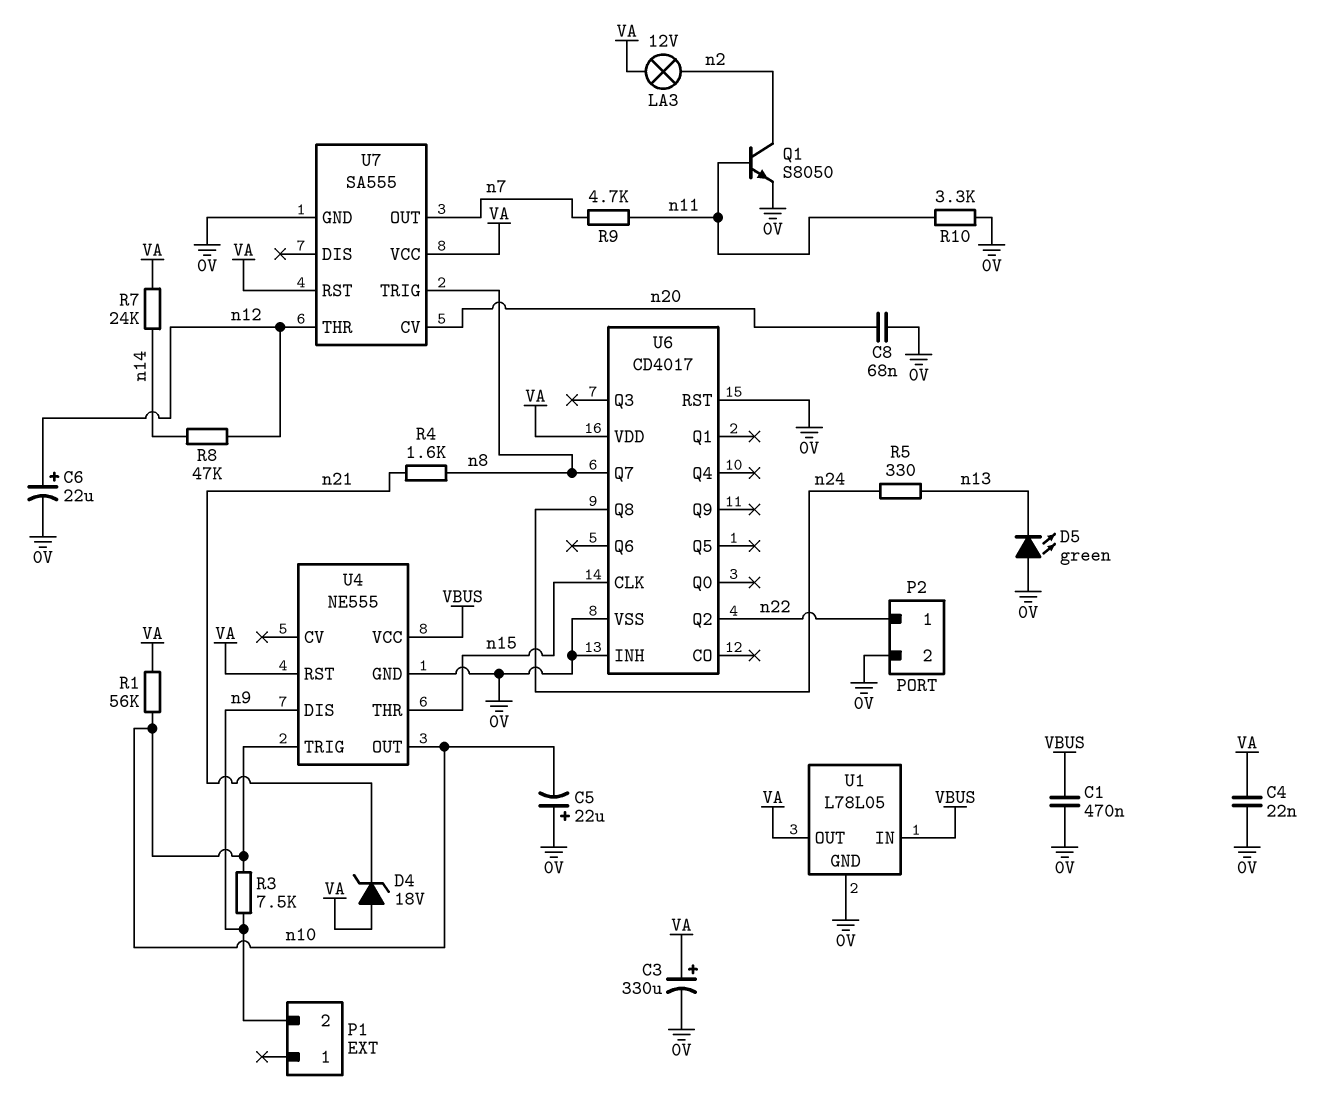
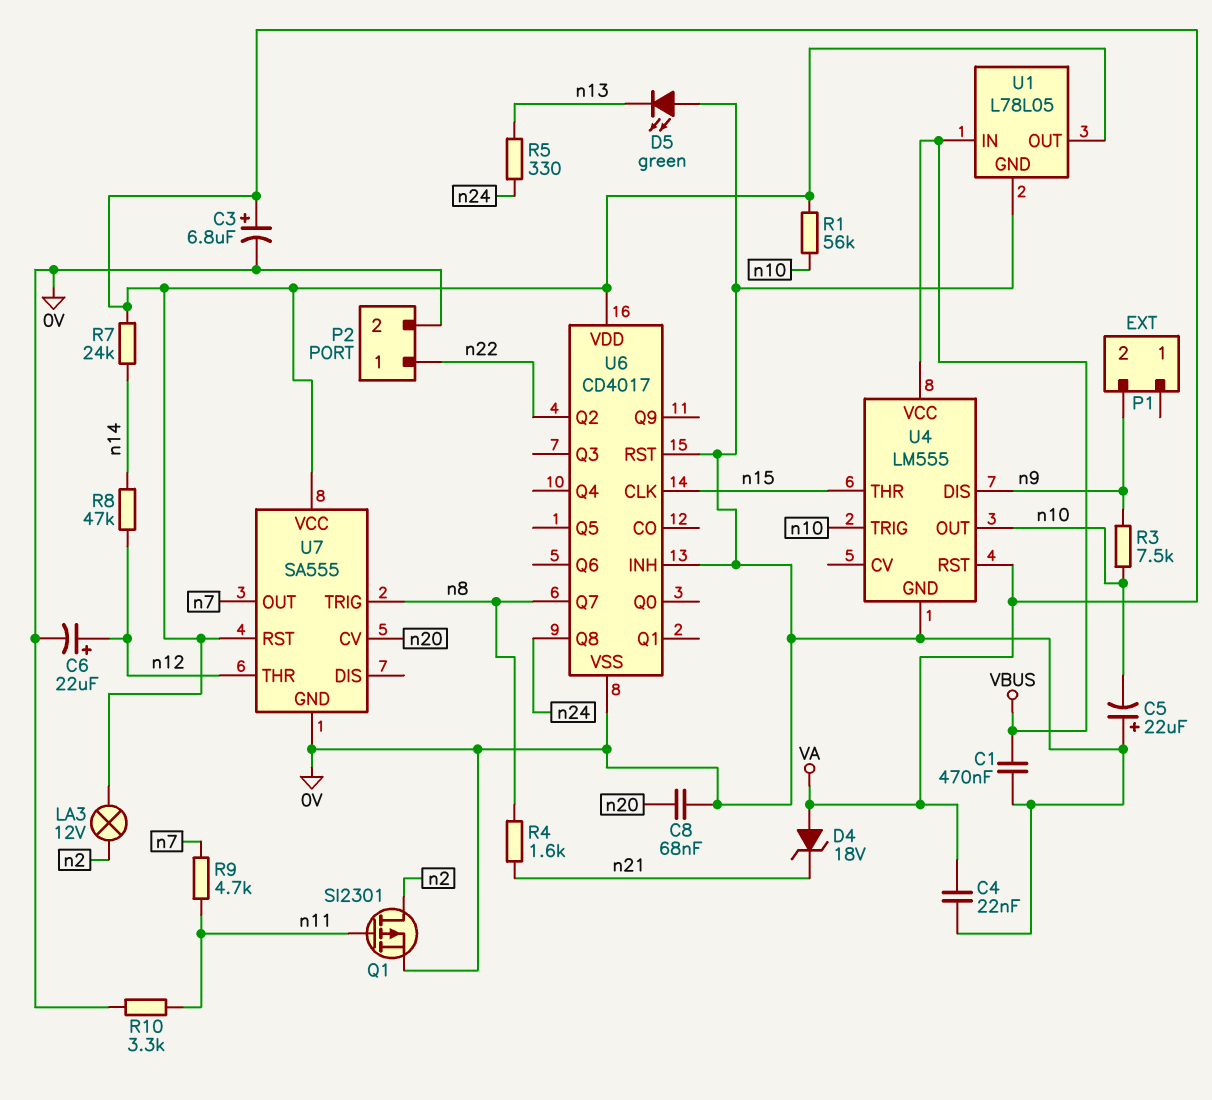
C3: 330uF (plus VA, minus 0V) -> 6.8uF (plus VA, minus 0V)
Q1: NPN S8050 (B n11, C n2, E 0V) -> PMOS SI2301 (G n11, D n2, S 0V)
U4: NE555 -> LM555

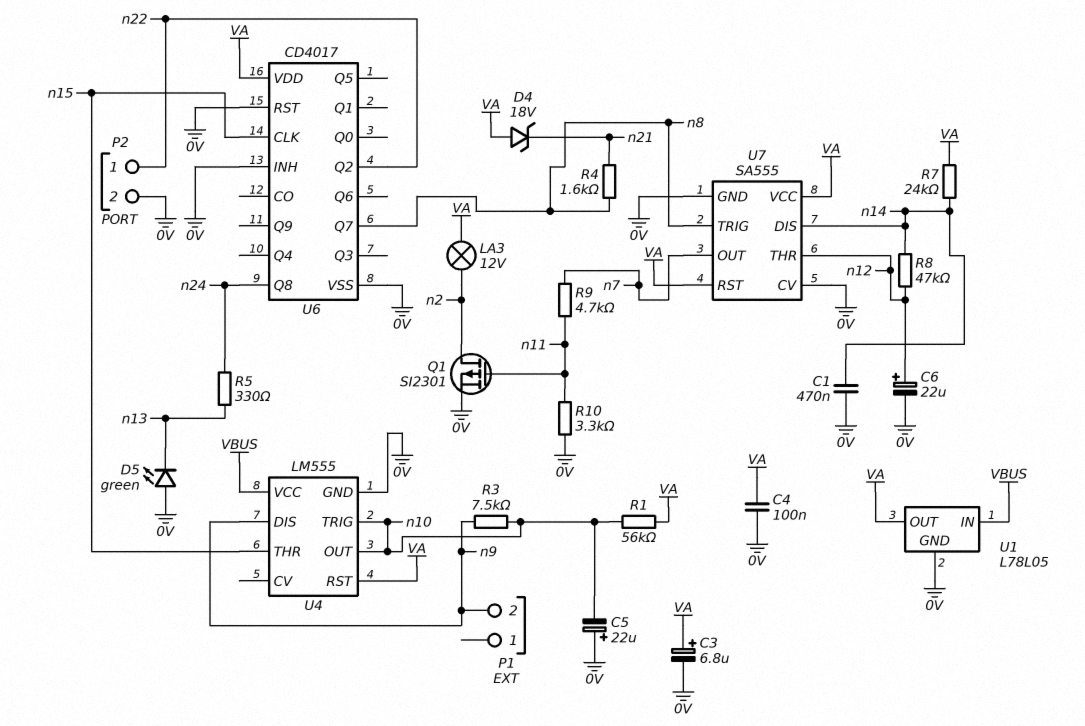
C1: 470nF (0V, VBUS) -> 470nF (0V, n14)
C4: 22nF (0V, VA) -> 100nF (0V, VA)
C8: 68nF (0V, n20) -> none
U7 pin CV: n20 -> 0V
U7 pin DIS: none -> n14

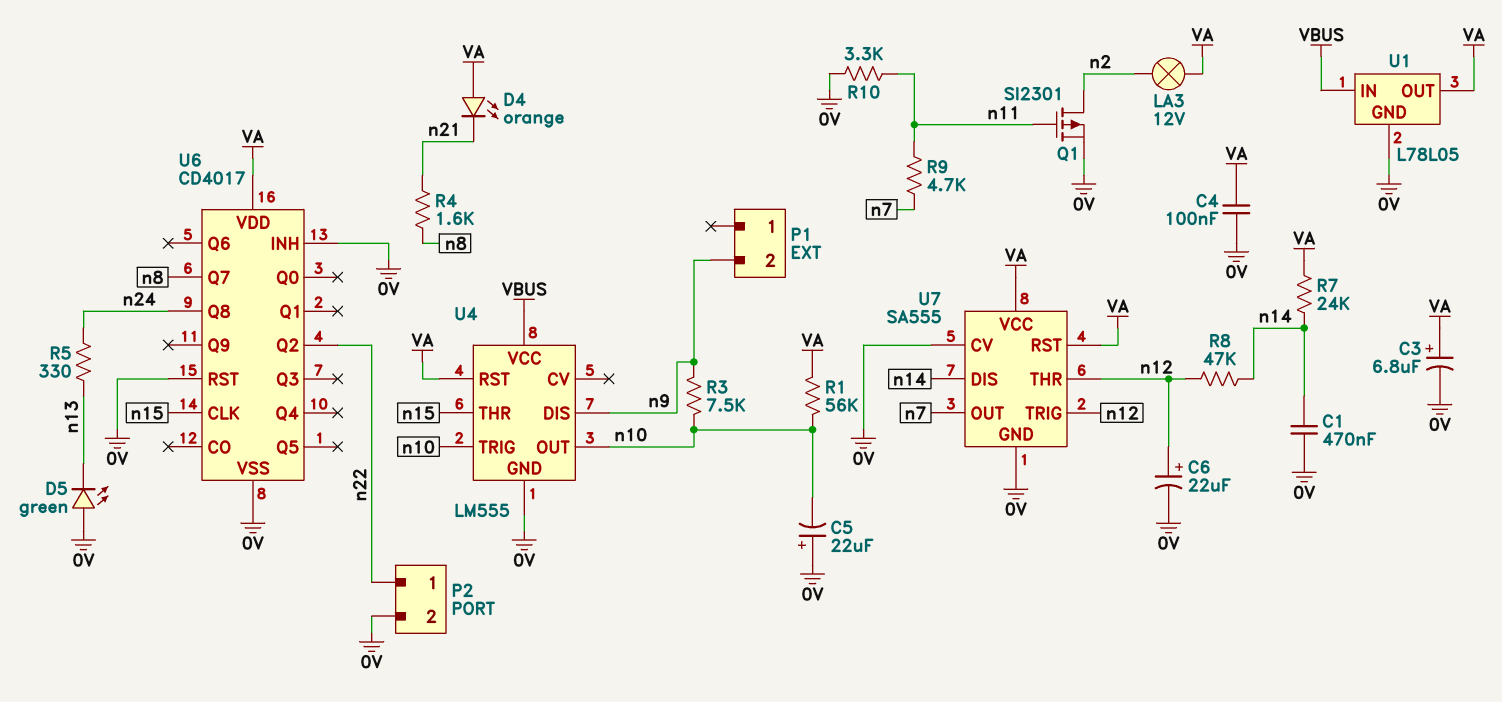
D4: zener 18V (A VA, K n21) -> LED orange (A VA, K n21)
U7 pin TRIG: n8 -> n12

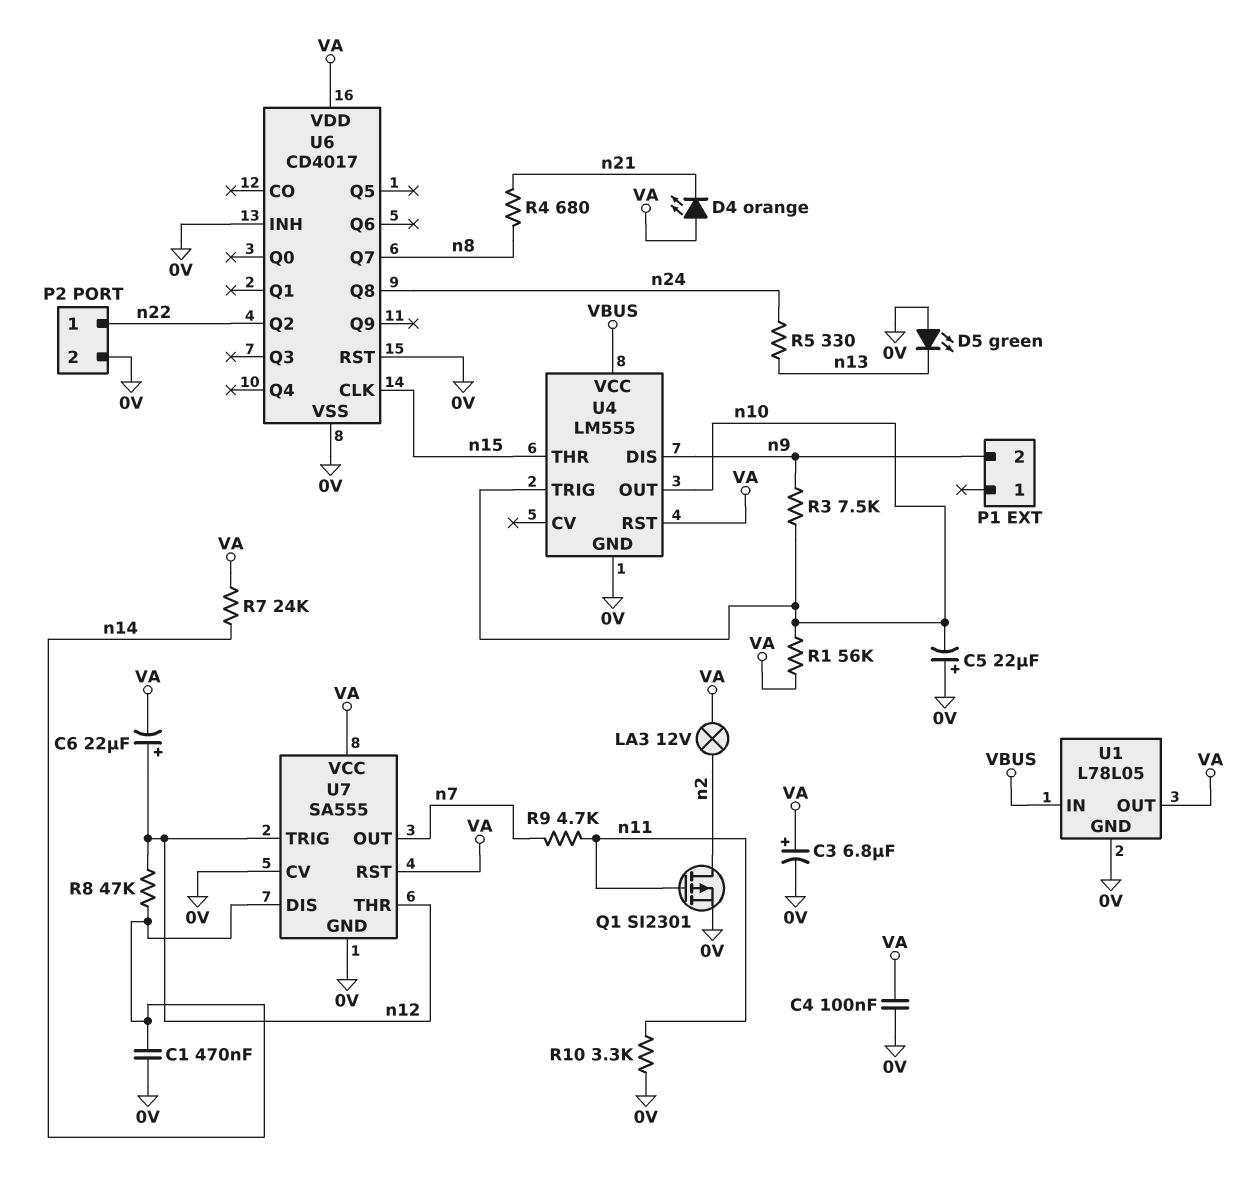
C6: 22uF (plus n12, minus 0V) -> 22uF (plus n12, minus VA)
R4: 1.6k (n8, n21) -> 680 (n8, n21)

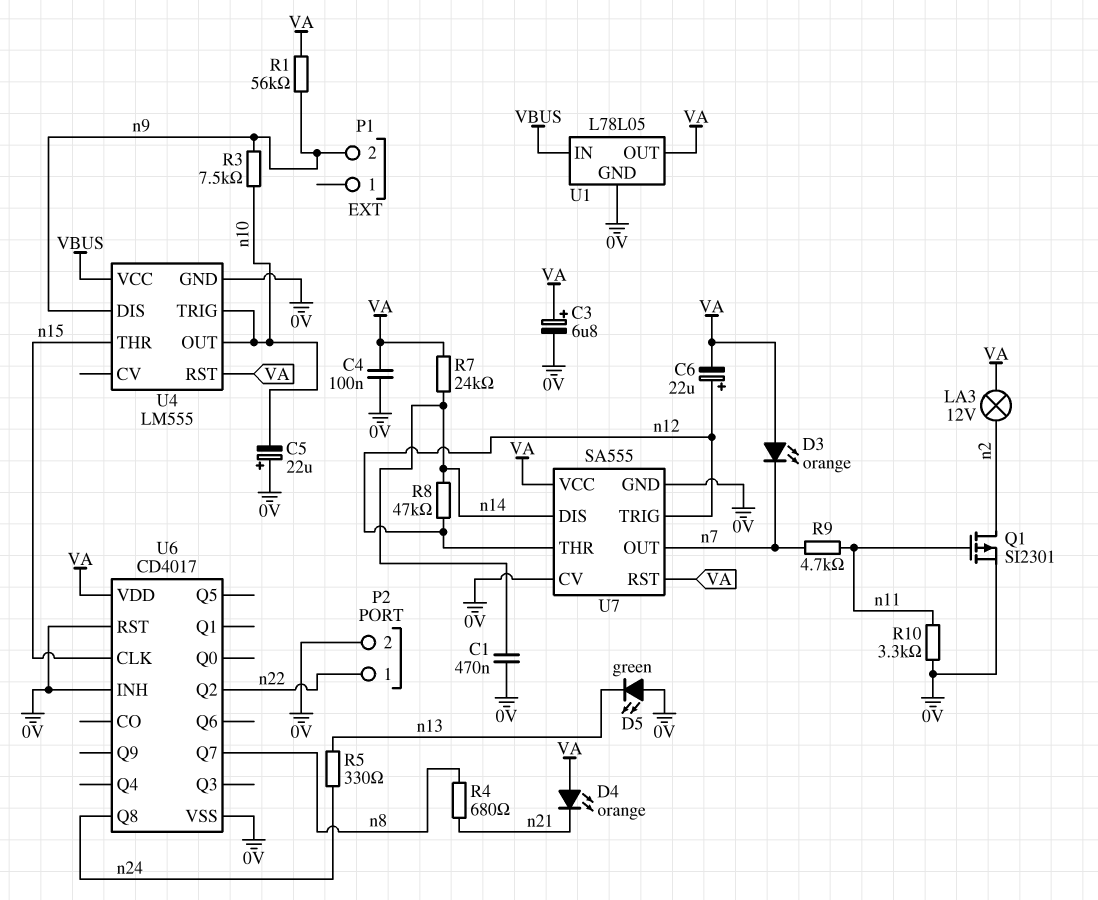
D3: none -> LED orange (A VA, K n7)
R1: 56k (VA, n10) -> 56k (VA, n9)

